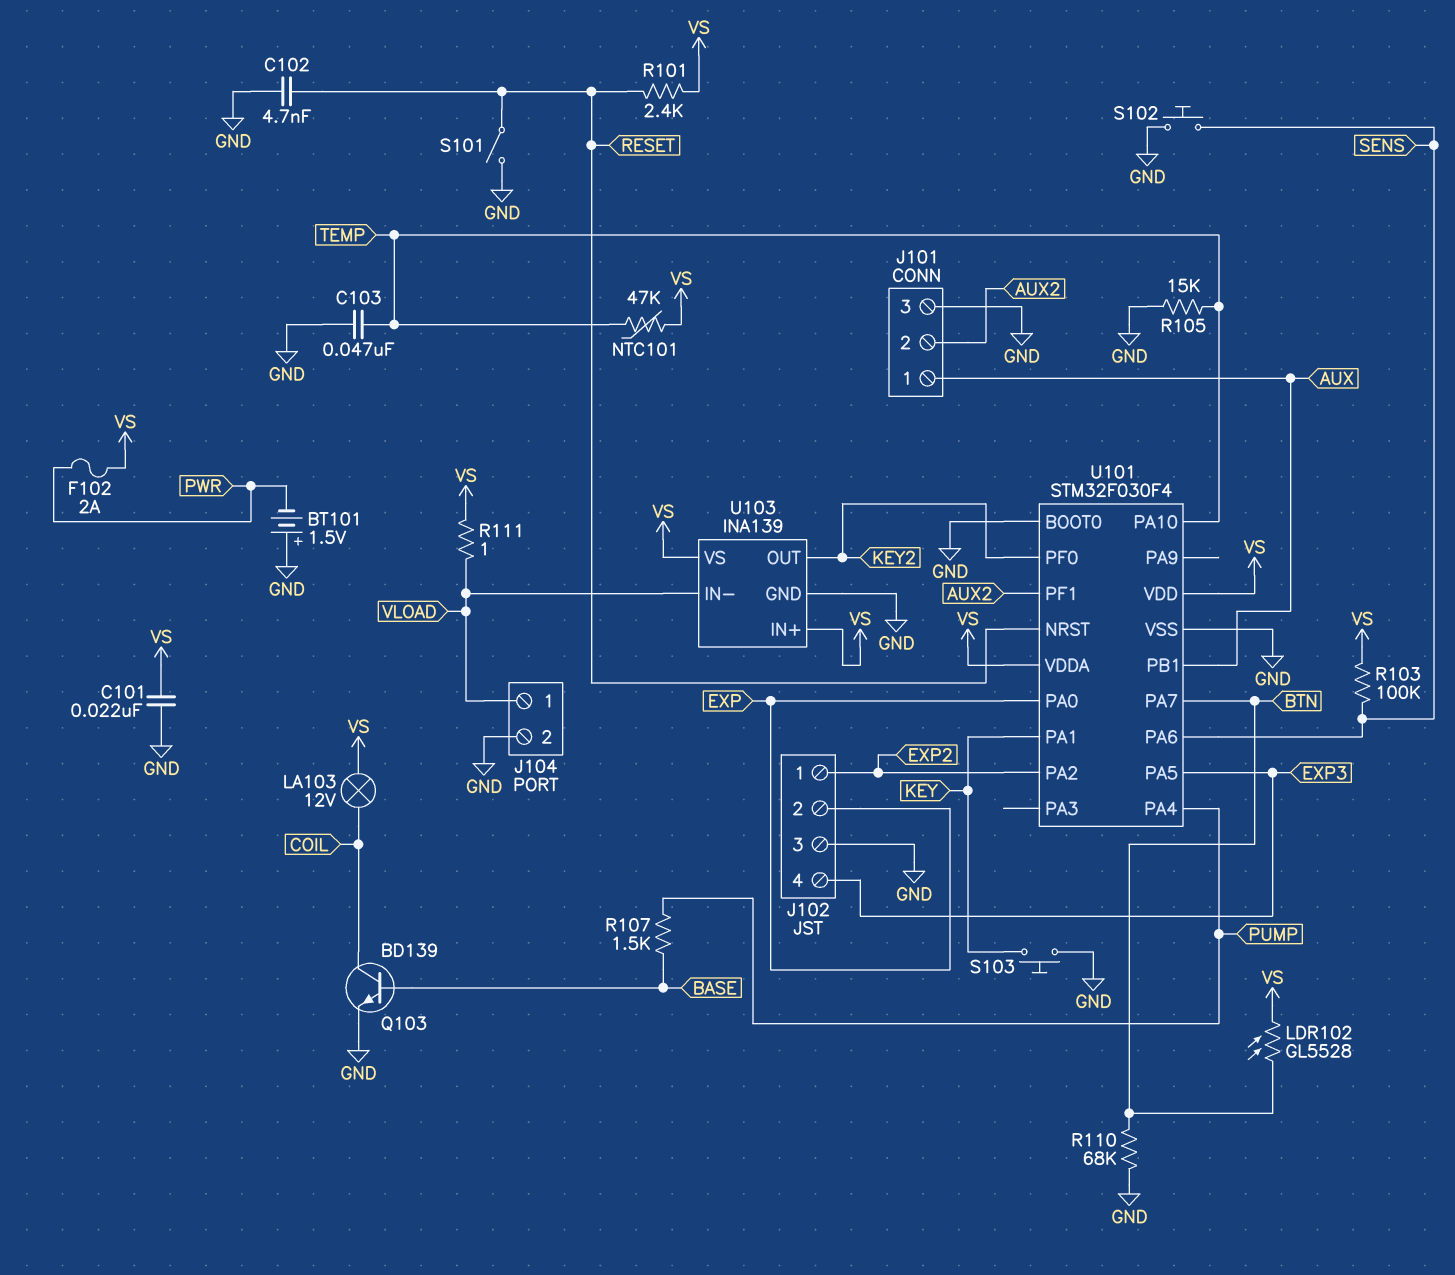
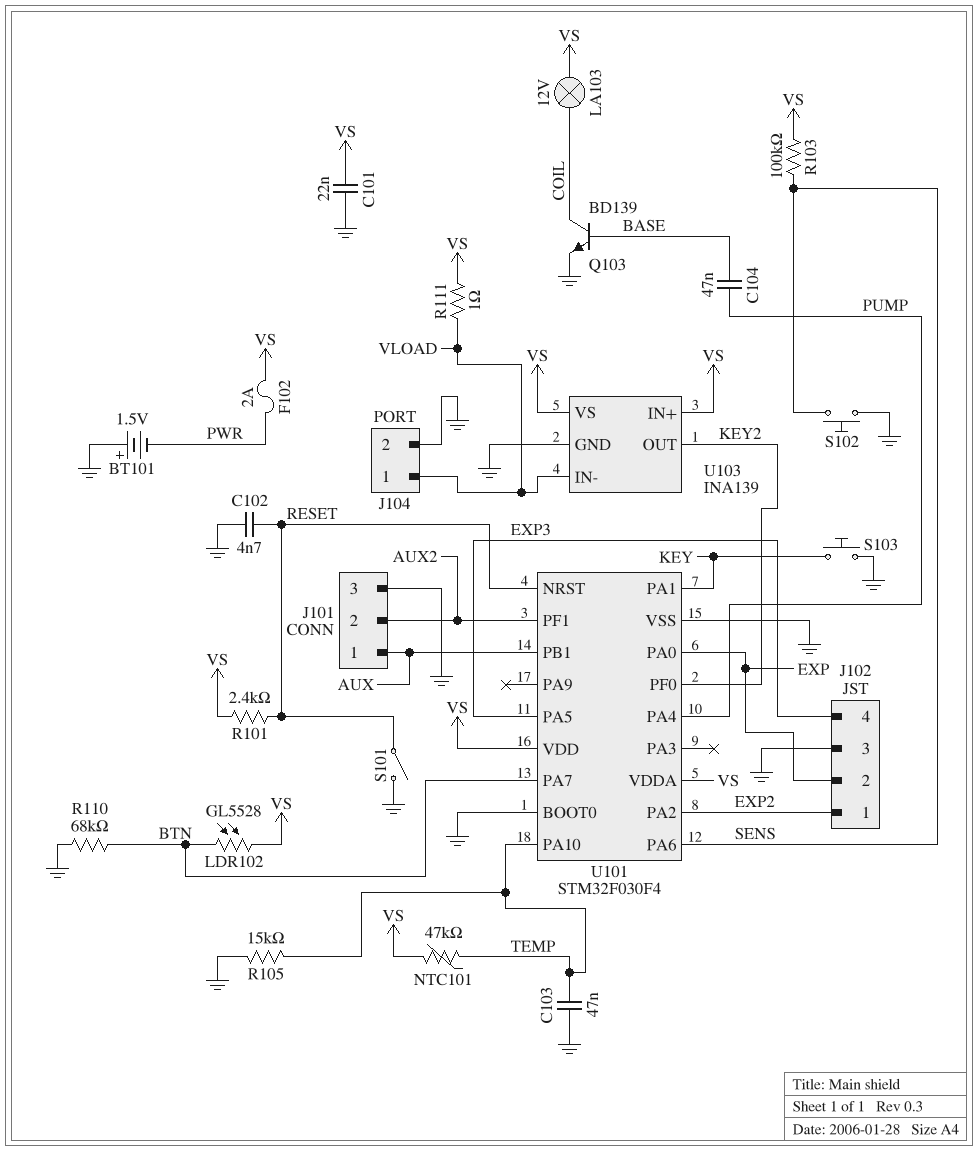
C104: none -> 47nF (BASE, PUMP)
R107: 1.5k (BASE, PUMP) -> none

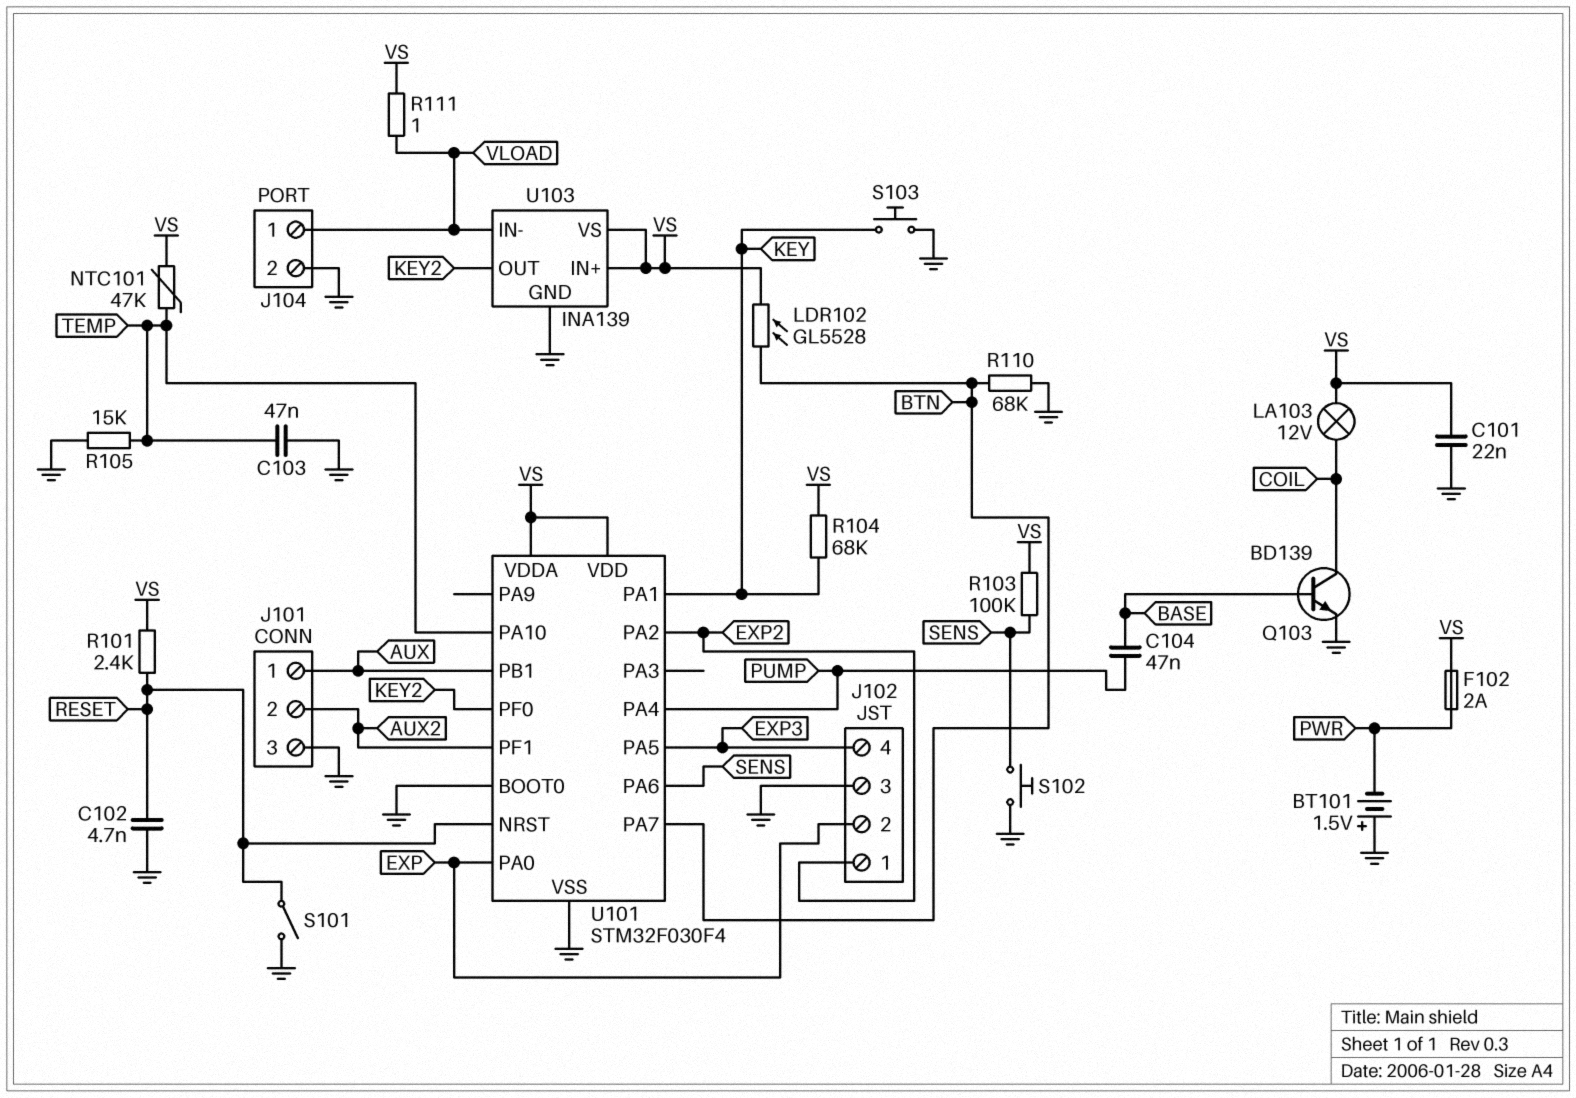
R104: none -> 68k (KEY, VS)

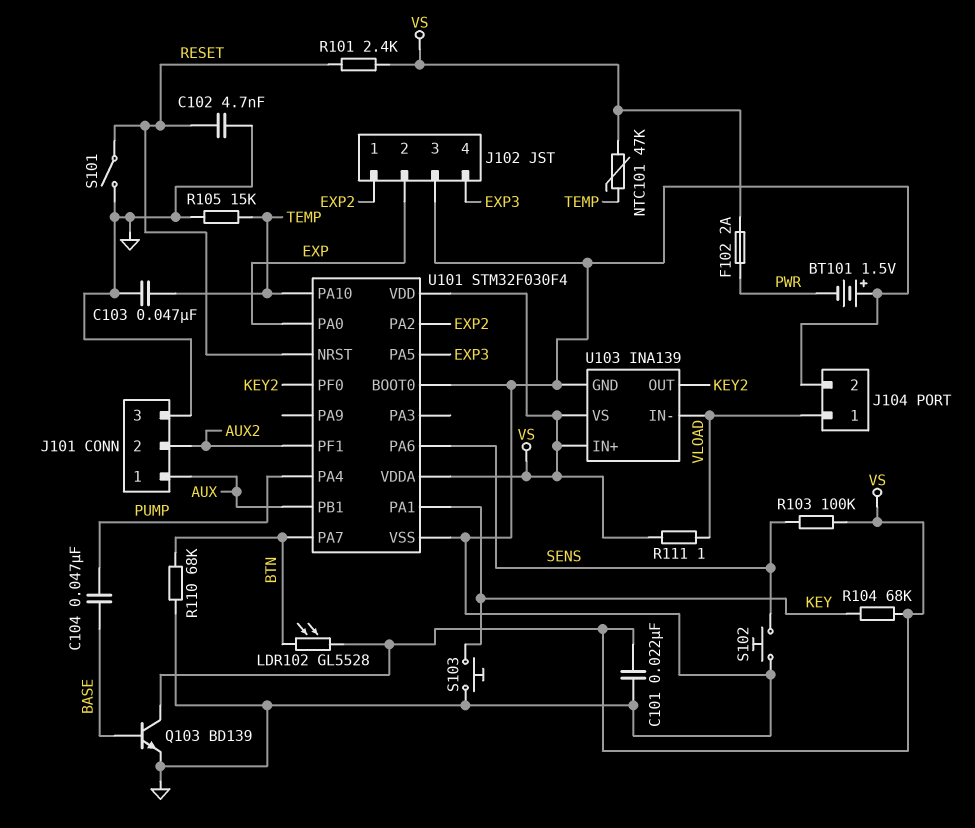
LA103: lamp 12V (COIL, VS) -> none
Q103: NPN BD139 (B BASE, C COIL, E GND) -> NPN BD139 (B BASE, C VS, E GND)

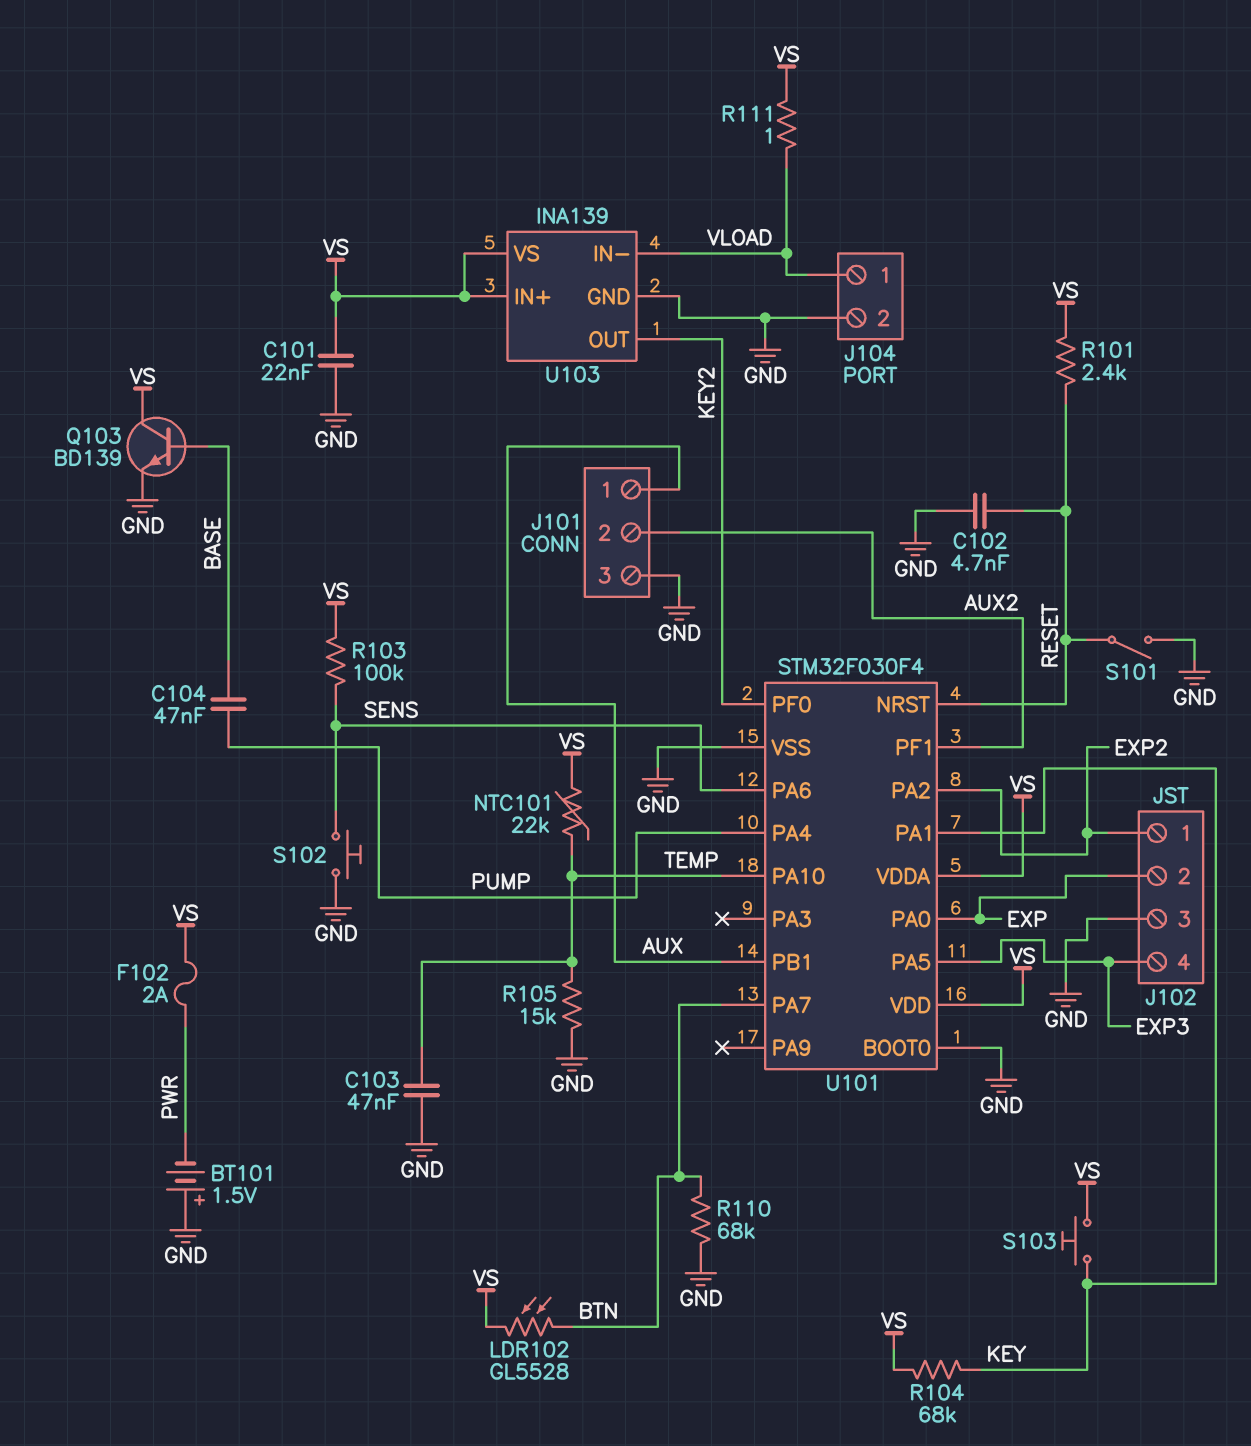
NTC101: 47k (TEMP, VS) -> 22k (TEMP, VS)
S103: button (GND, KEY) -> button (KEY, VS)

